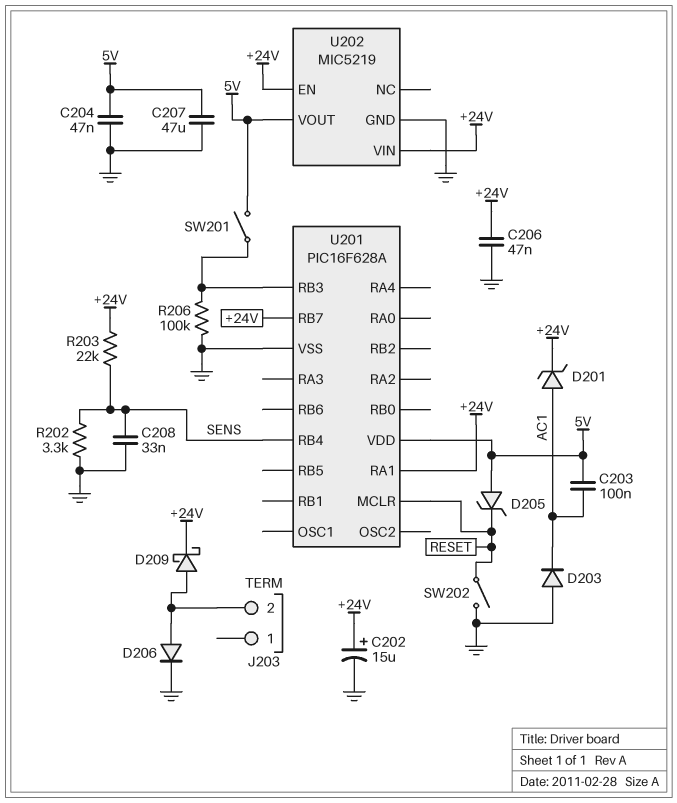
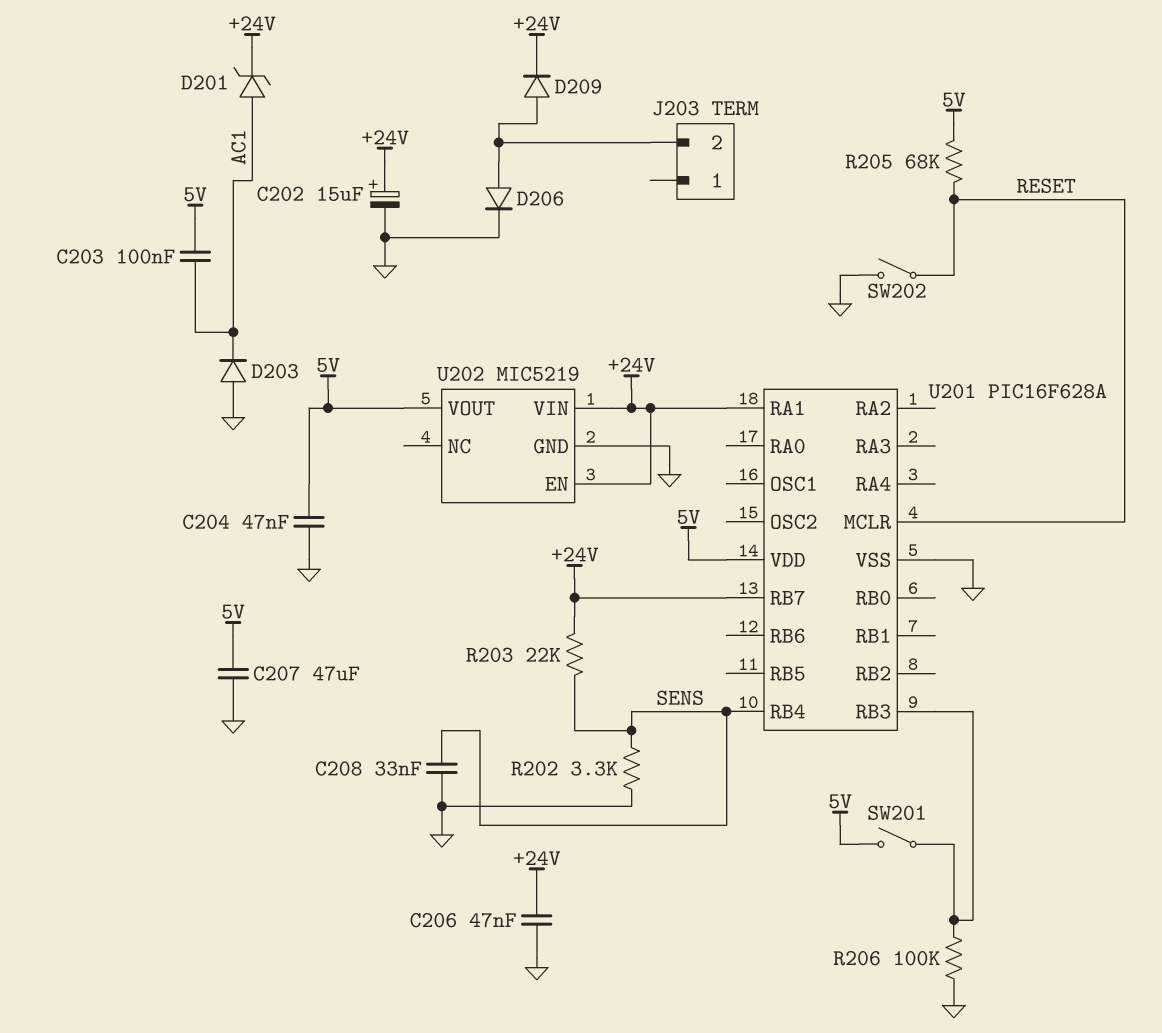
D205: zener (A 5V, K RESET) -> none
D209: schottky (A J203/2, K +24V) -> diode (A J203/2, K +24V)
R205: none -> 68k (5V, RESET)

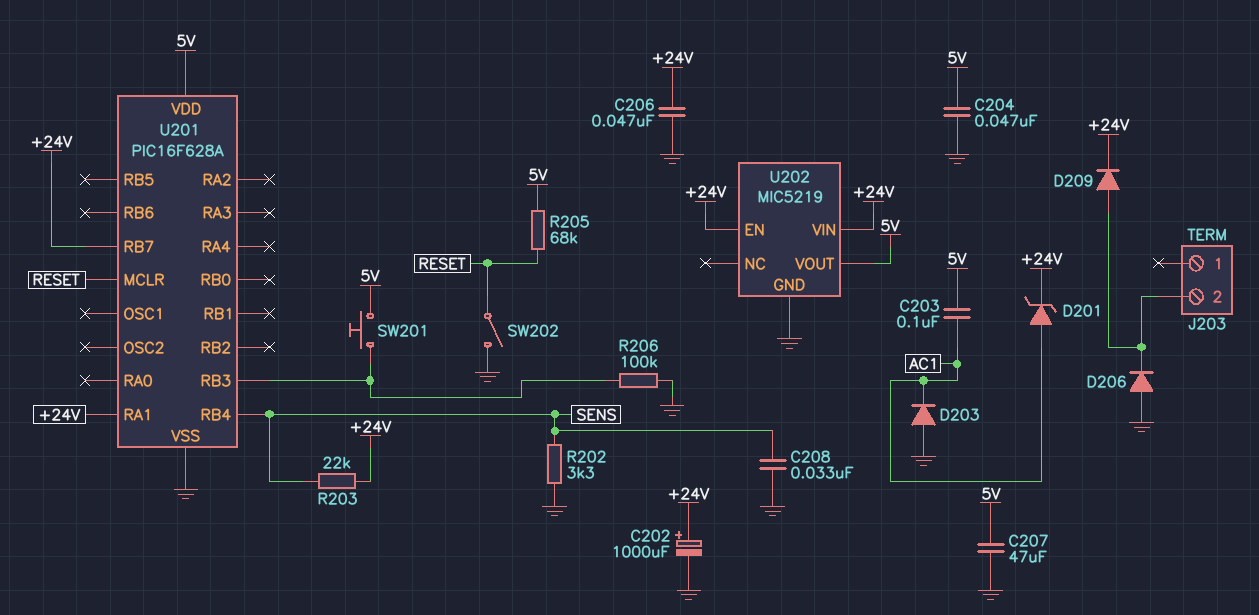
C202: 15uF (plus +24V, minus GND) -> 1000uF (plus +24V, minus GND)
D206: diode (A J203/2, K GND) -> diode (A GND, K J203/2)
SW201: switch (5V, U201/RB3) -> button (5V, U201/RB3)

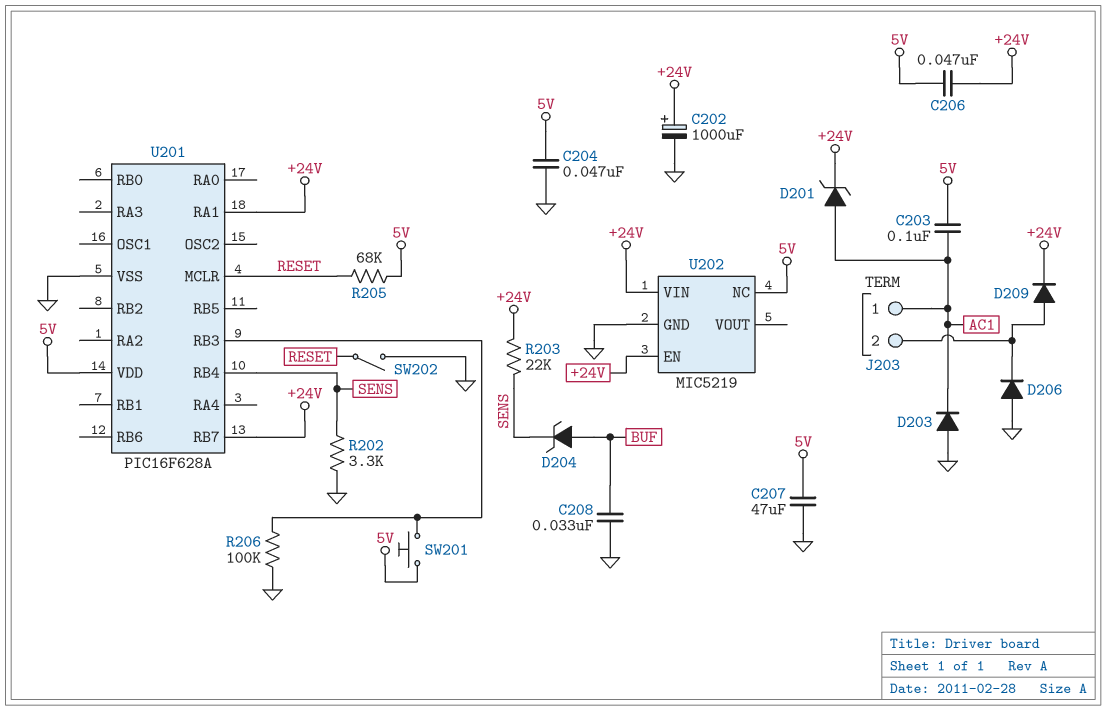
C206: 47nF (+24V, GND) -> 47nF (+24V, 5V)
C208: 33nF (GND, SENS) -> 33nF (BUF, GND)
D204: none -> zener (A BUF, K SENS)
J203 pin 1: none -> AC1
U202 pin NC: none -> 5V
U202 pin VOUT: 5V -> none

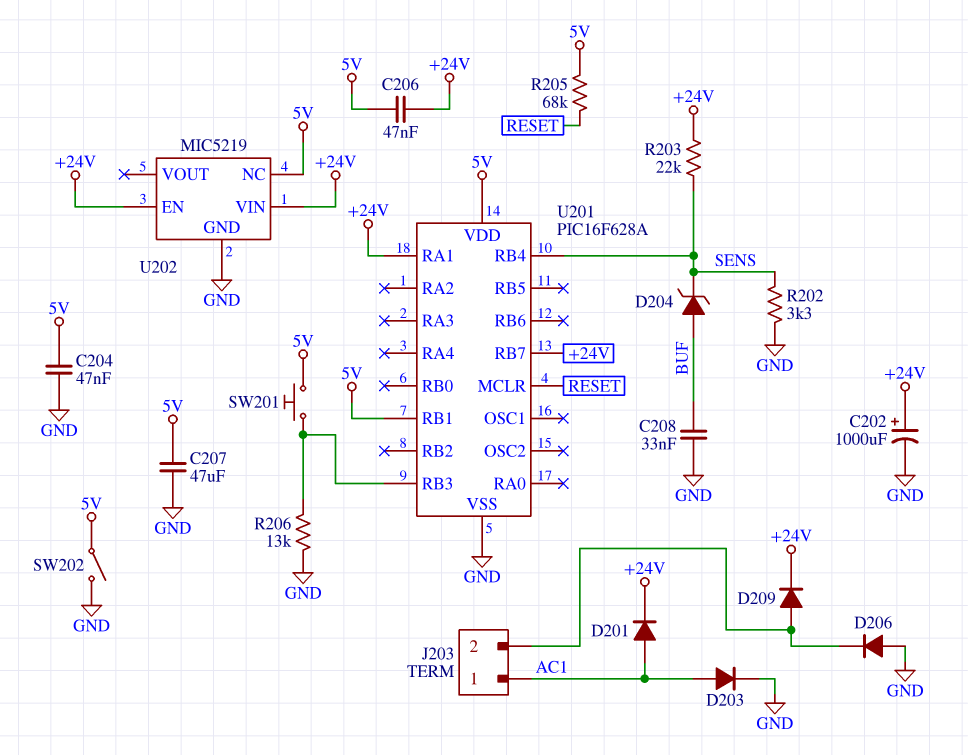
C203: 100nF (5V, AC1) -> none
D201: zener (A AC1, K +24V) -> diode (A AC1, K +24V)
D203: diode (A GND, K AC1) -> diode (A AC1, K GND)
R206: 100k (GND, U201/RB3) -> 13k (GND, U201/RB3)
SW202: switch (GND, RESET) -> switch (5V, GND)
U201 pin RB1: none -> 5V

